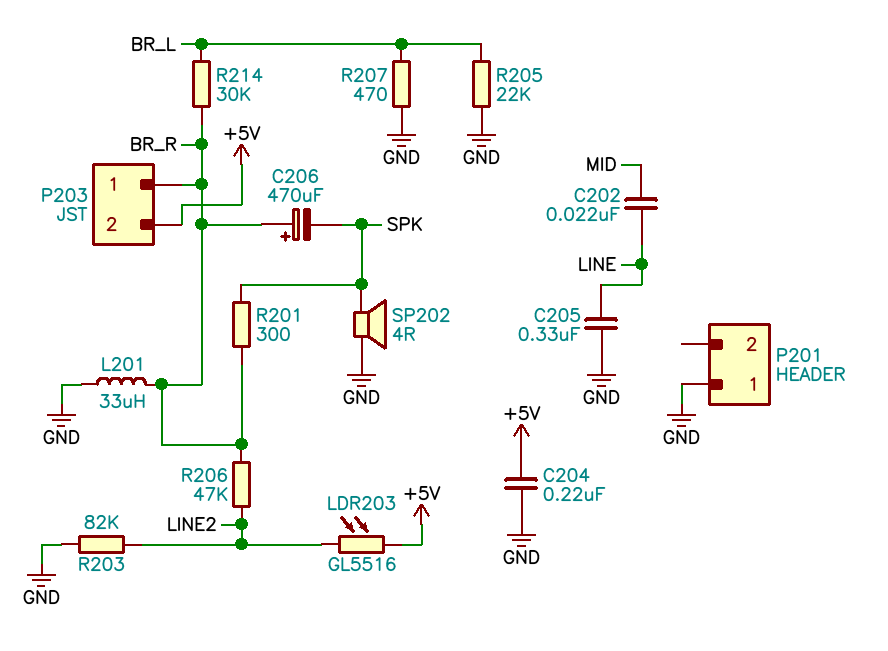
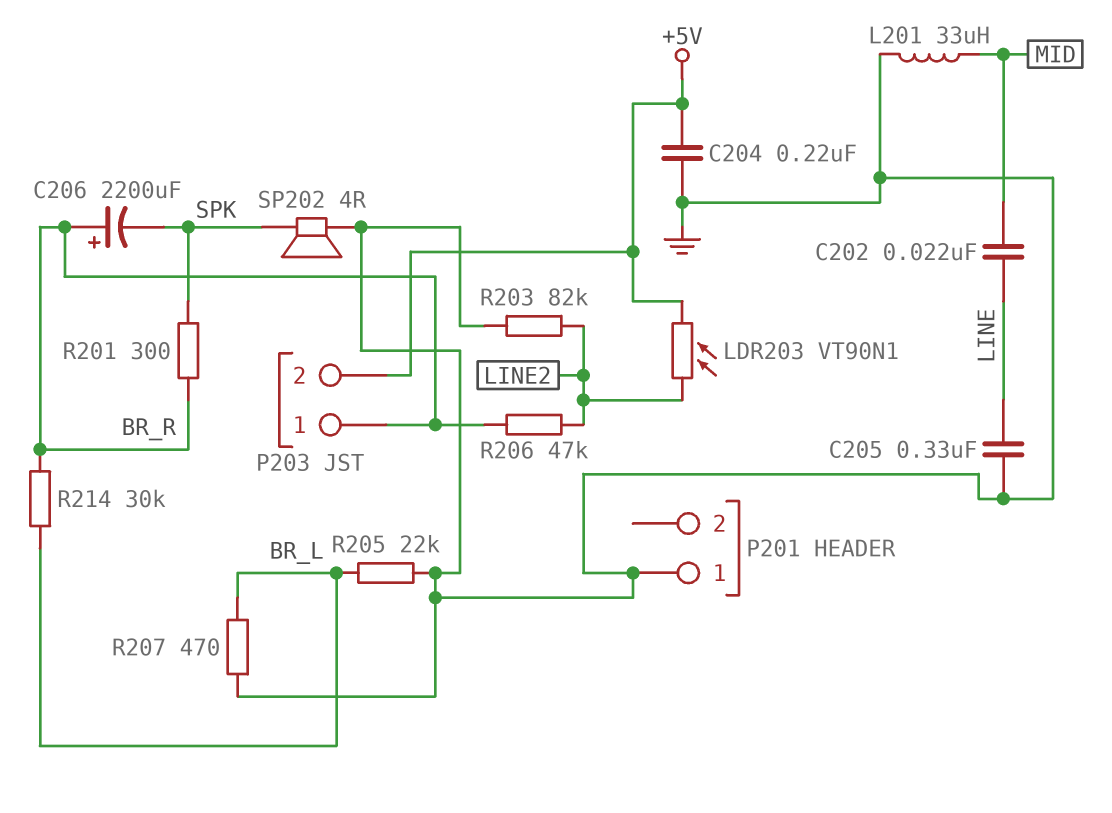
C206: 470uF (plus BR_R, minus SPK) -> 2200uF (plus BR_R, minus SPK)
L201: 33uH (BR_R, GND) -> 33uH (GND, MID)
LDR203: GL5516 (+5V, LINE2) -> VT90N1 (+5V, LINE2)

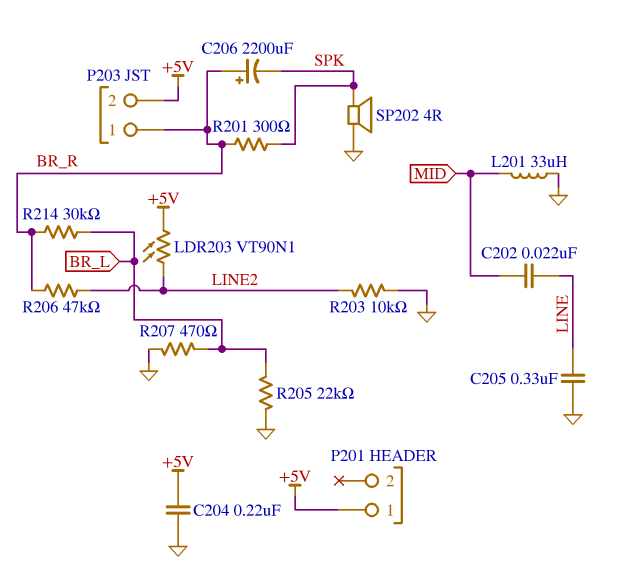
P201 pin 1: GND -> +5V
R203: 82k (GND, LINE2) -> 10k (GND, LINE2)

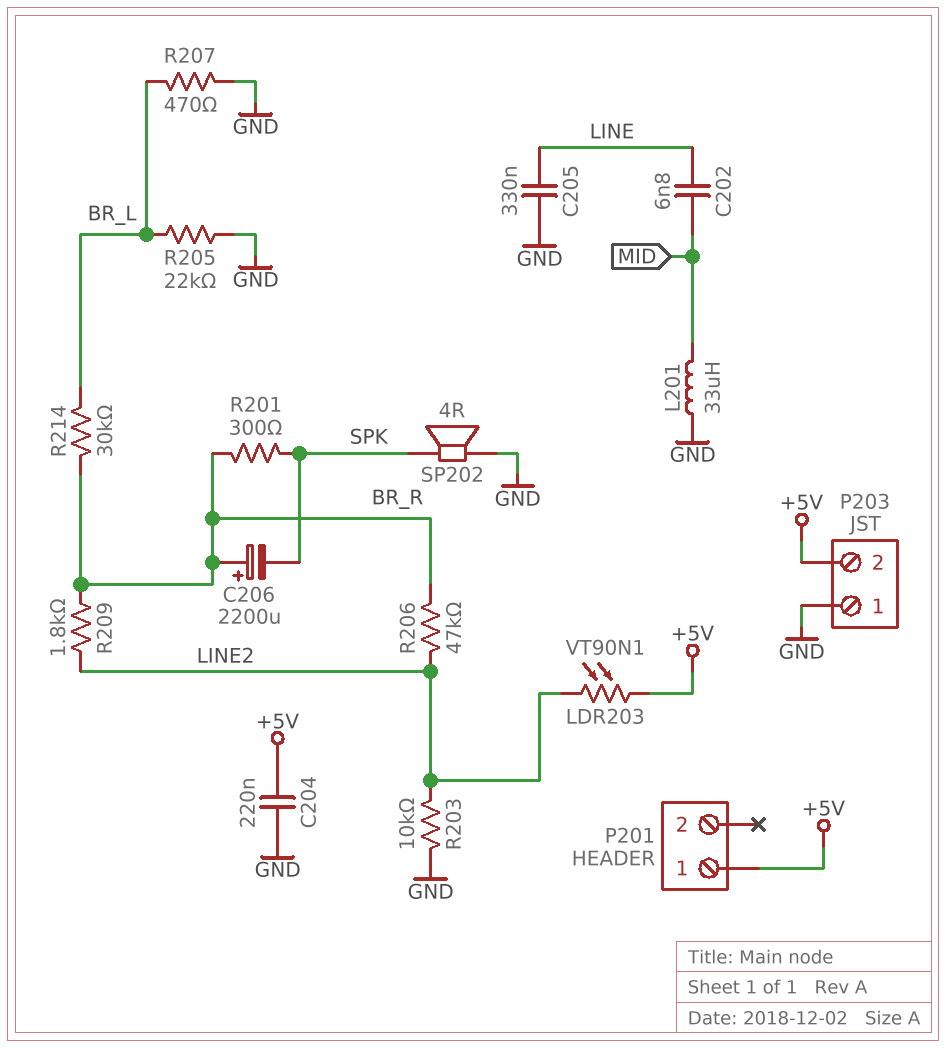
C202: 22nF (LINE, MID) -> 6.8nF (LINE, MID)
P203 pin 1: BR_R -> GND
R209: none -> 1.8k (BR_R, LINE2)

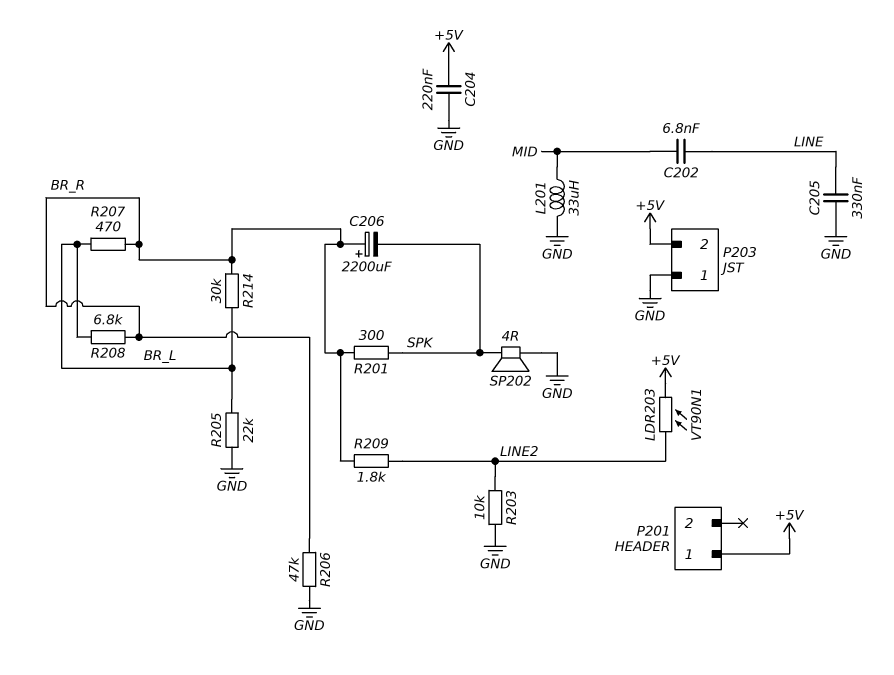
R206: 47k (BR_R, LINE2) -> 47k (BR_R, GND)
R207: 470 (BR_L, GND) -> 470 (BR_L, BR_R)
R208: none -> 6.8k (BR_L, BR_R)

